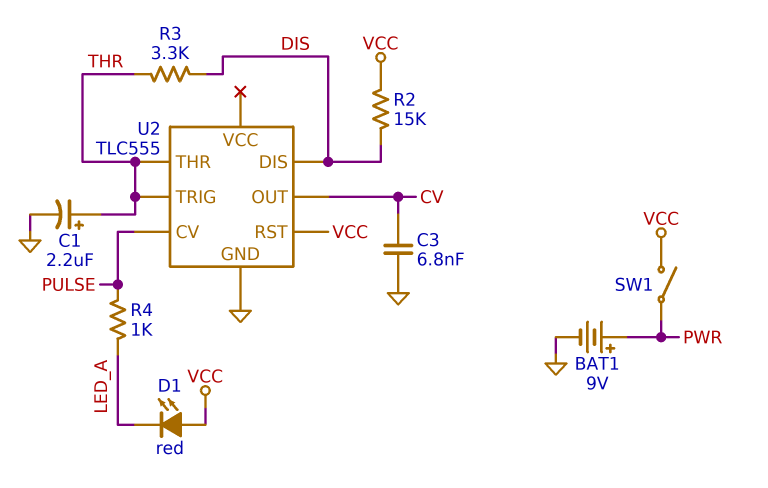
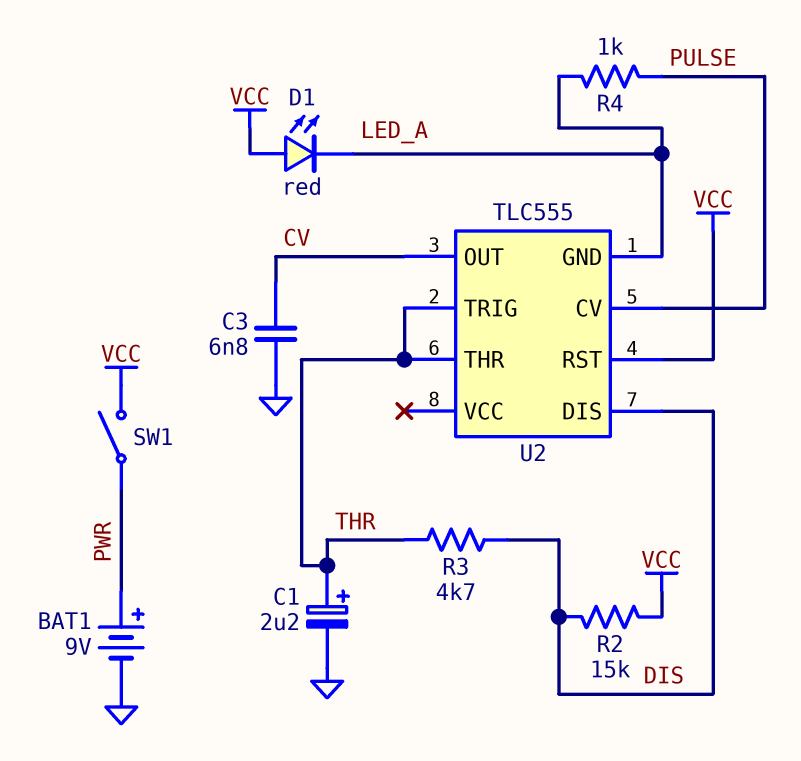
R3: 3.3k (DIS, THR) -> 4.7k (DIS, THR)
U2 pin GND: GND -> LED_A

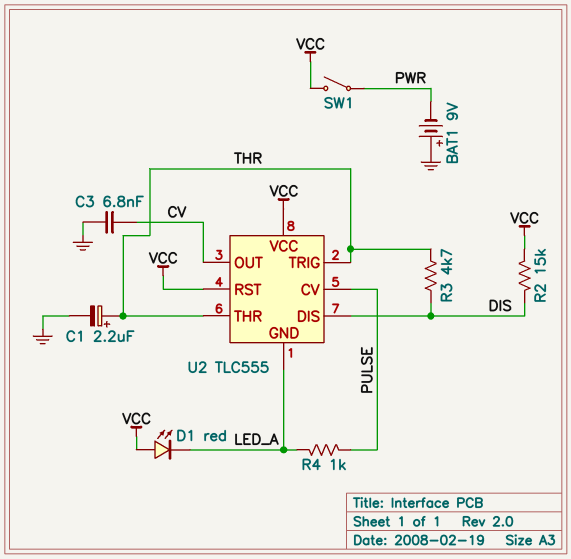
BAT1: 9V (plus PWR, minus GND) -> 9V (plus GND, minus PWR)
U2 pin VCC: none -> VCC

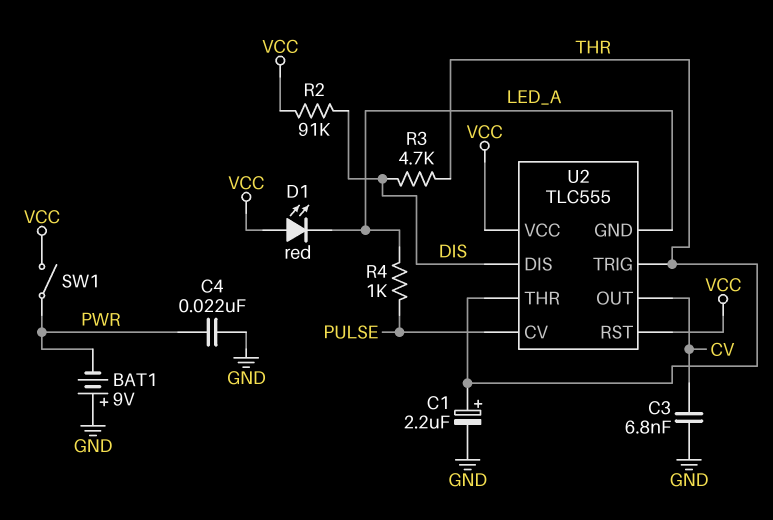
C4: none -> 22nF (GND, PWR)
R2: 15k (DIS, VCC) -> 91k (DIS, VCC)

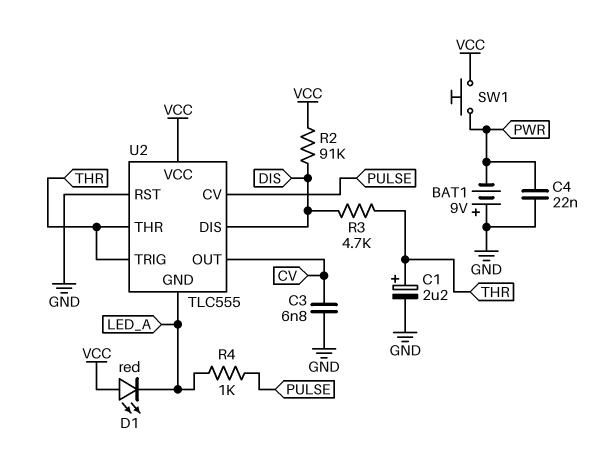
SW1: switch (PWR, VCC) -> button (PWR, VCC)
U2 pin RST: VCC -> GND

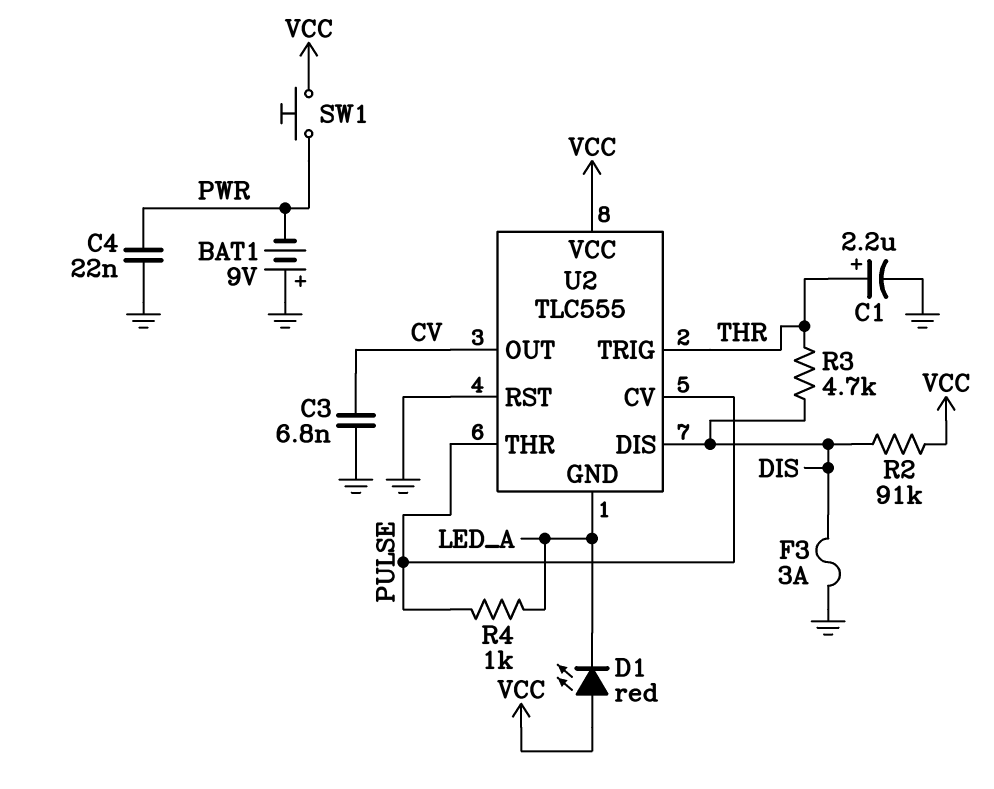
F3: none -> 3A (DIS, GND)
U2 pin THR: THR -> PULSE

